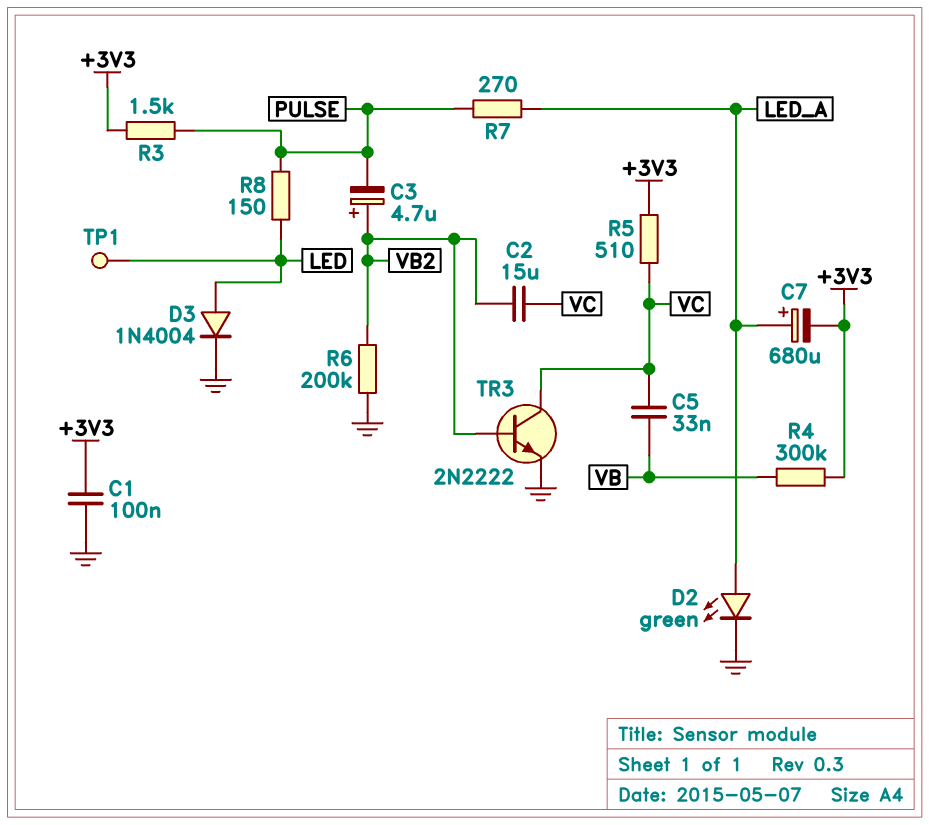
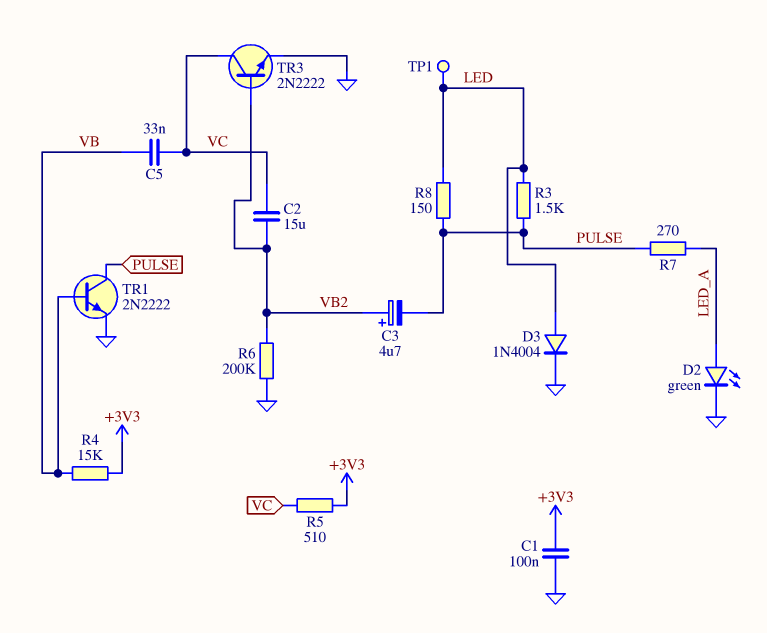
C7: 680uF (plus LED_A, minus +3V3) -> none
R3: 1.5k (+3V3, PULSE) -> 1.5k (LED, PULSE)
R4: 300k (+3V3, VB) -> 15k (+3V3, VB)
TR1: none -> NPN 2N2222 (B VB, C PULSE, E GND)

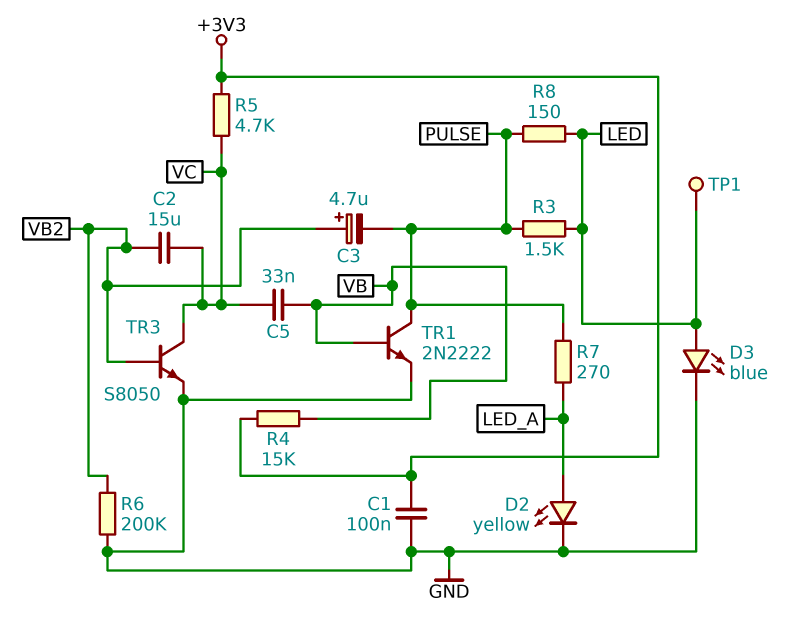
D2: LED green (A LED_A, K GND) -> LED yellow (A LED_A, K GND)
D3: diode 1N4004 (A LED, K GND) -> LED blue (A LED, K GND)
R5: 510 (+3V3, VC) -> 4.7k (+3V3, VC)
TR3: NPN 2N2222 (B VB2, C VC, E GND) -> NPN S8050 (B VB2, C VC, E GND)

